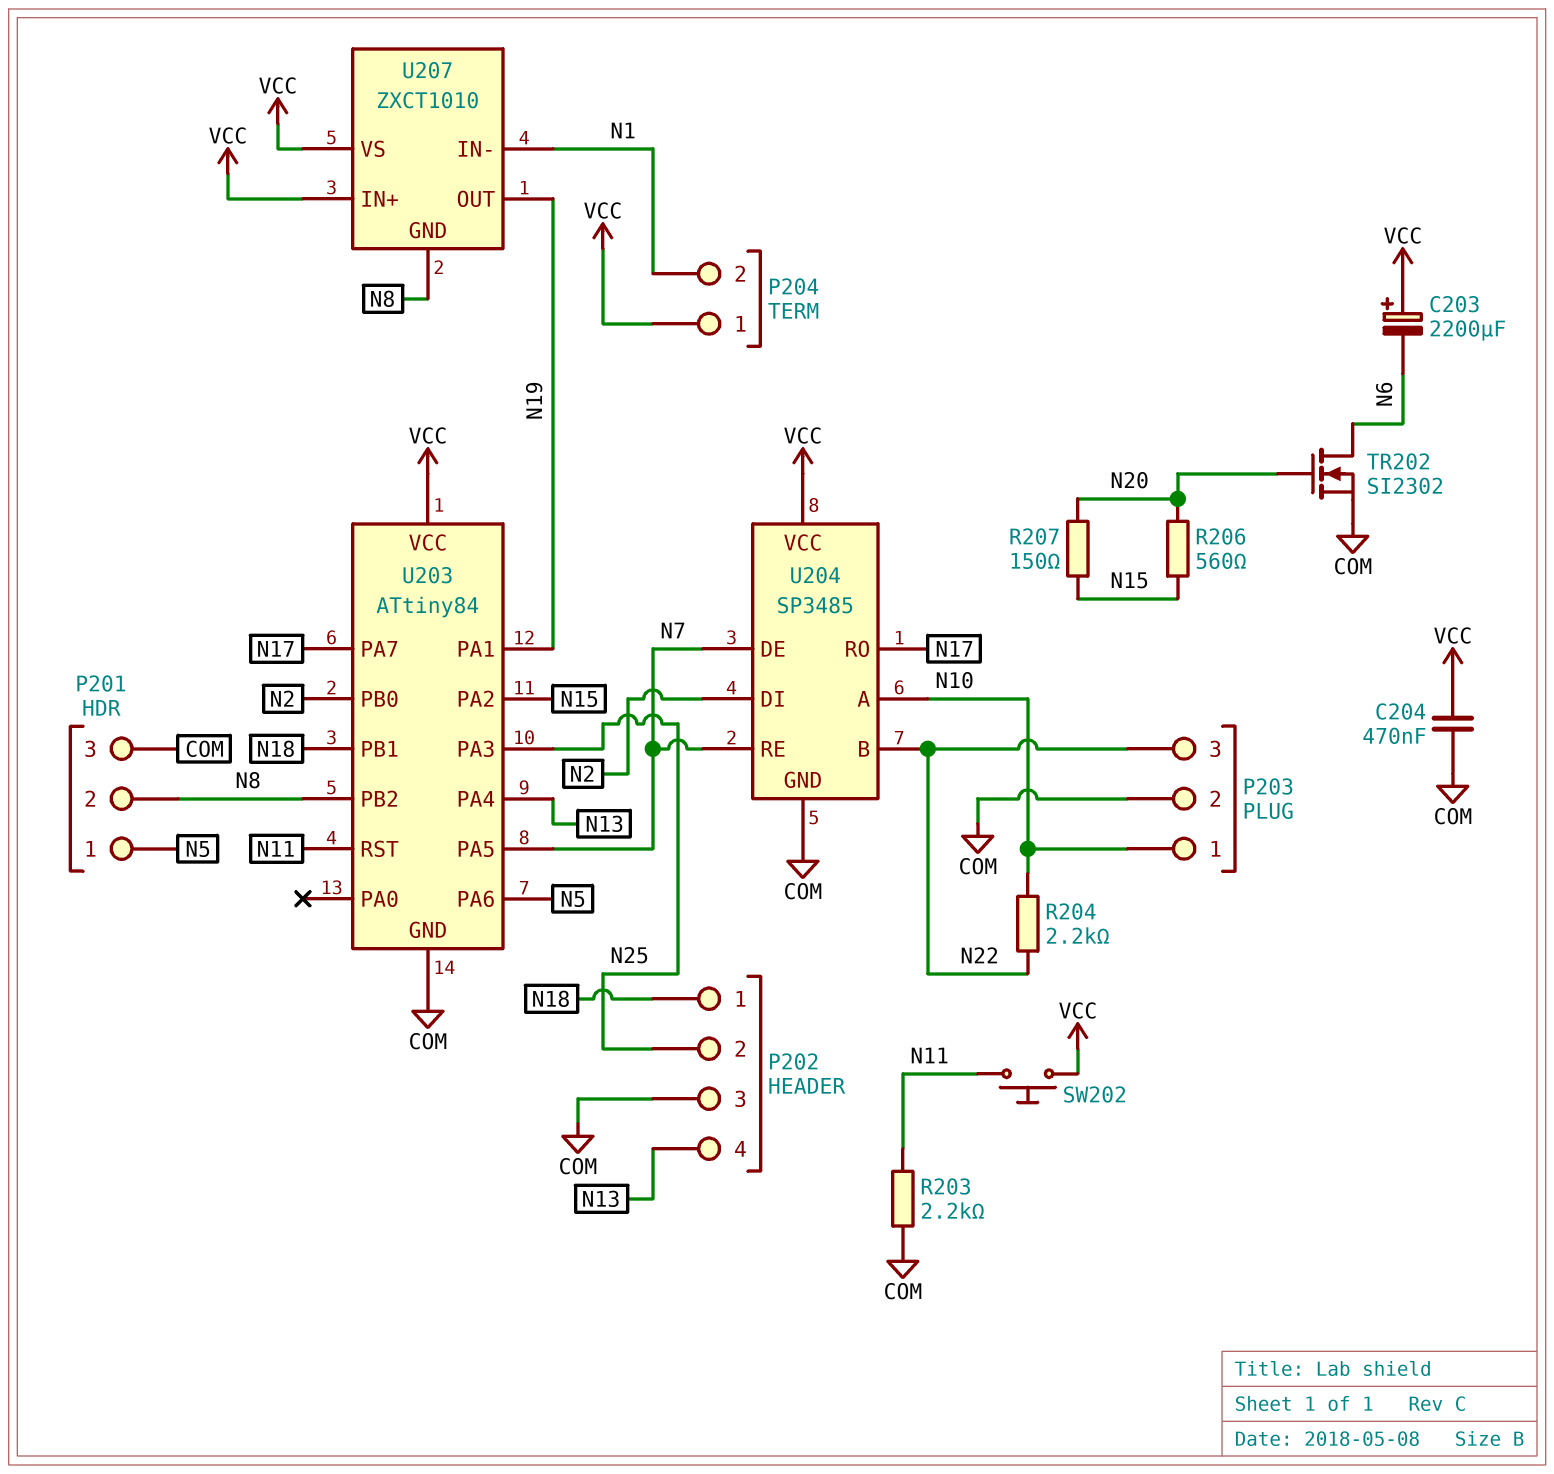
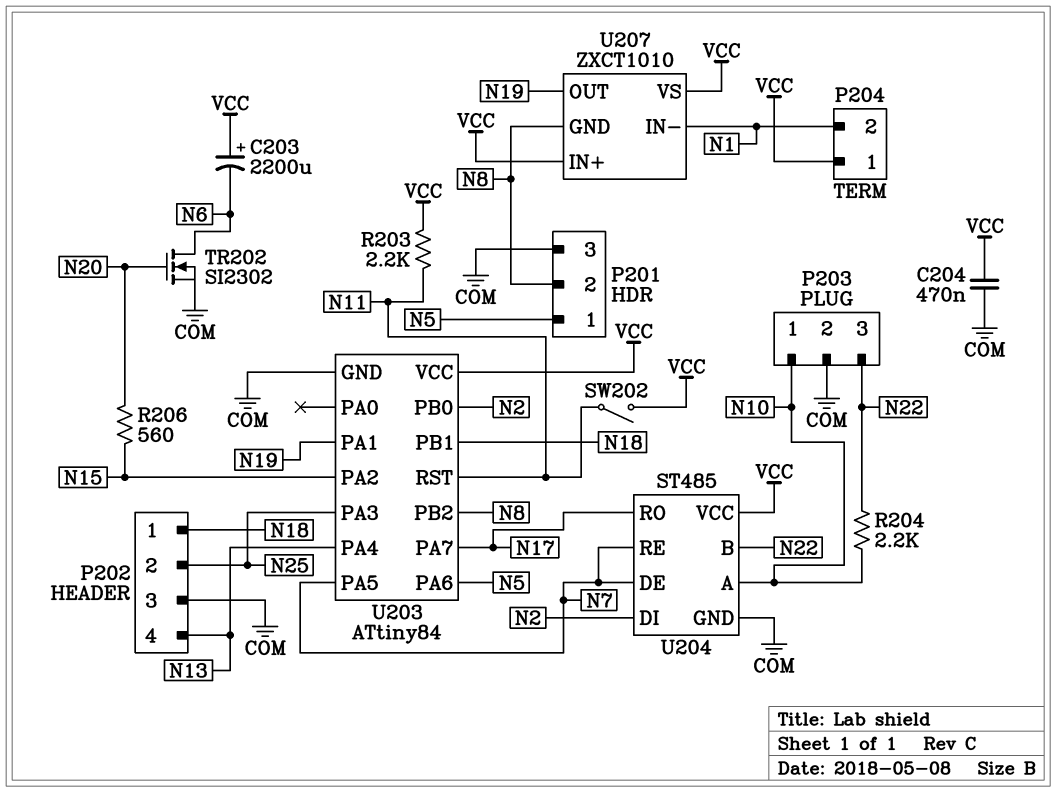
R203: 2.2k (COM, N11) -> 2.2k (N11, VCC)
R207: 150 (N15, N20) -> none
SW202: button (N11, VCC) -> switch (N11, VCC)
U204: SP3485 -> ST485

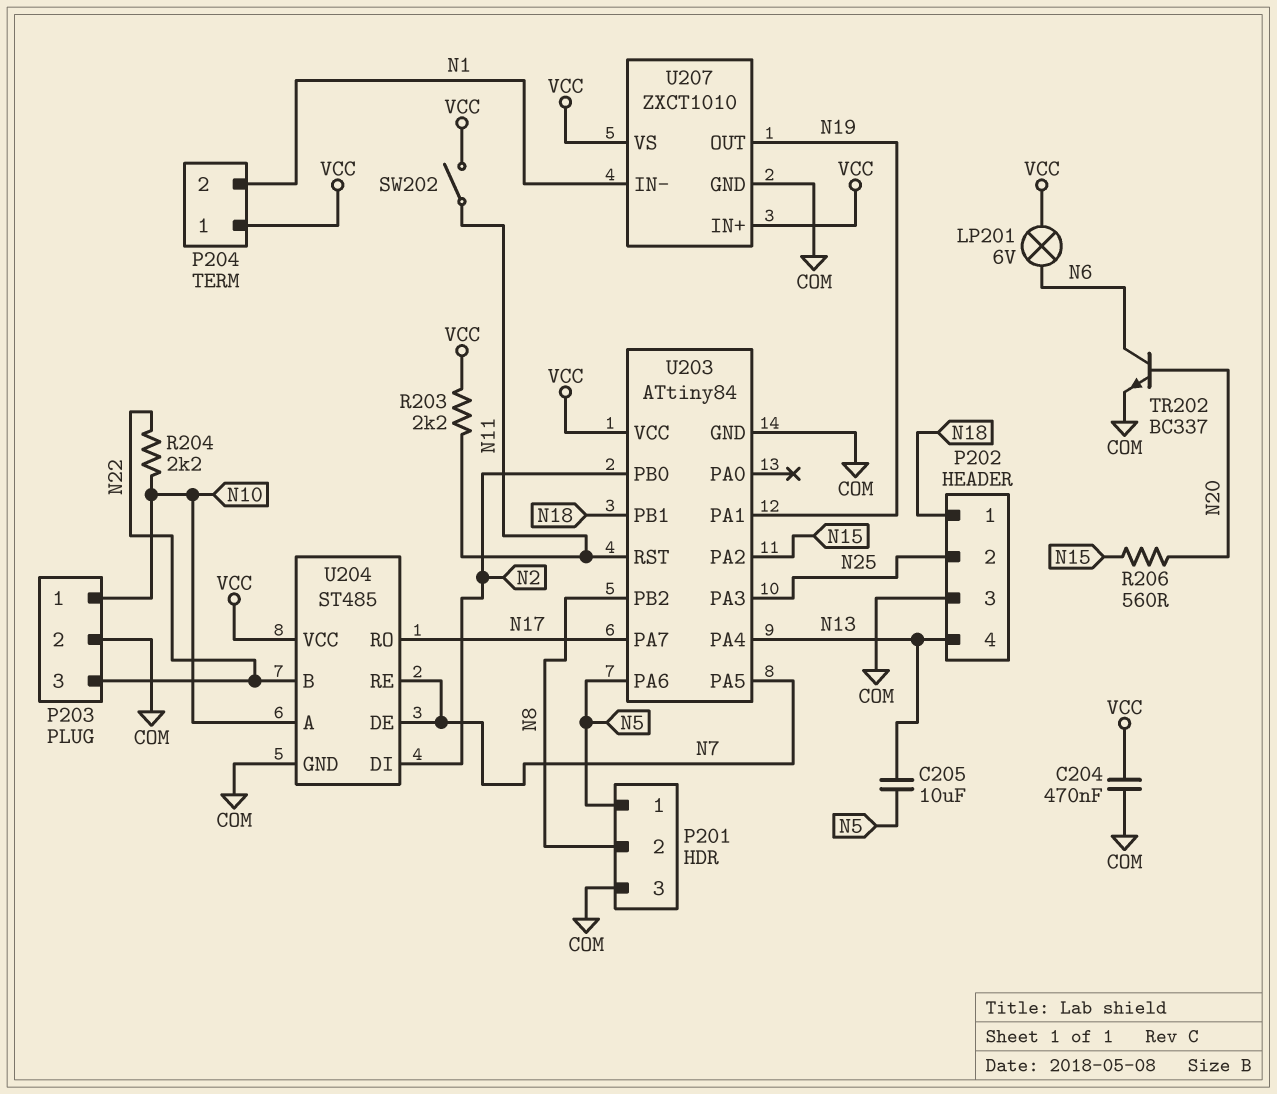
C203: 2200uF (plus VCC, minus N6) -> none
C205: none -> 10uF (N5, N13)
LP201: none -> lamp 6V (N6, VCC)
TR202: NMOS SI2302 (G N20, D N6, S COM) -> NPN BC337 (B N20, C N6, E COM)
U207 pin GND: N8 -> COM

